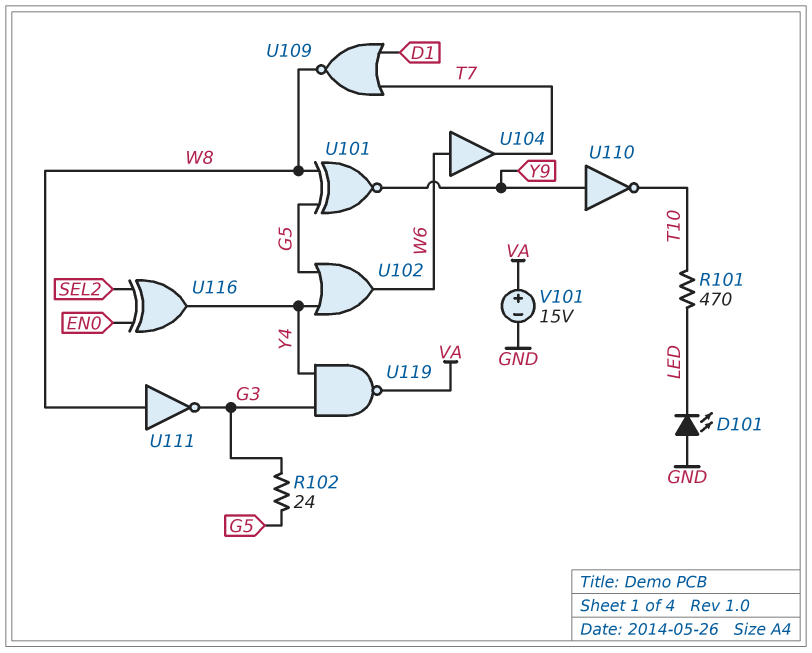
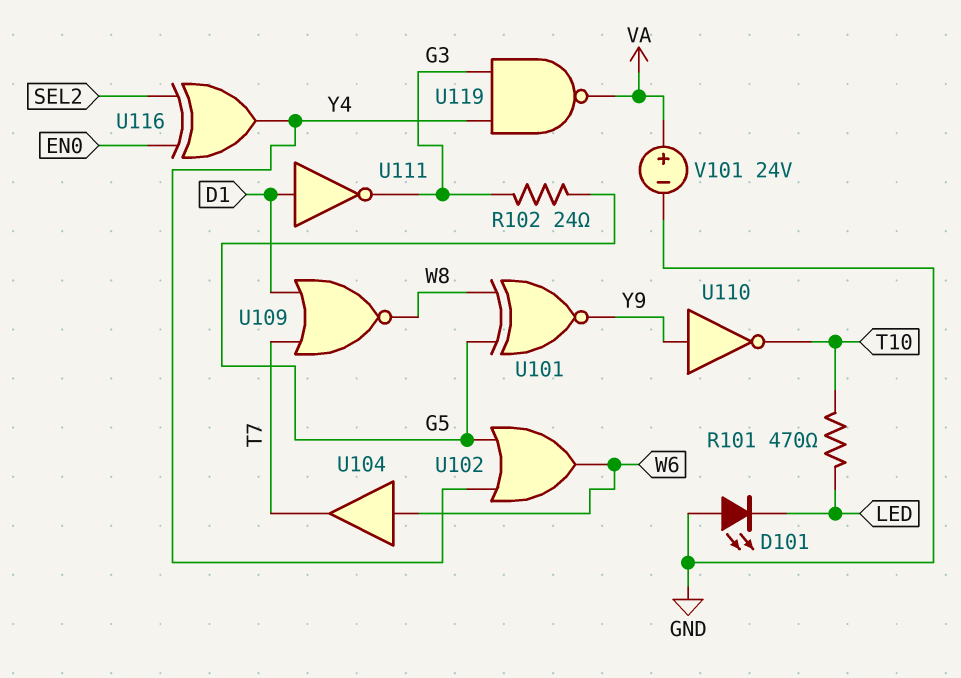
U111: NOT (in W8, out G3) -> NOT (in D1, out G3)
V101: 15V (plus VA, minus GND) -> 24V (plus VA, minus GND)

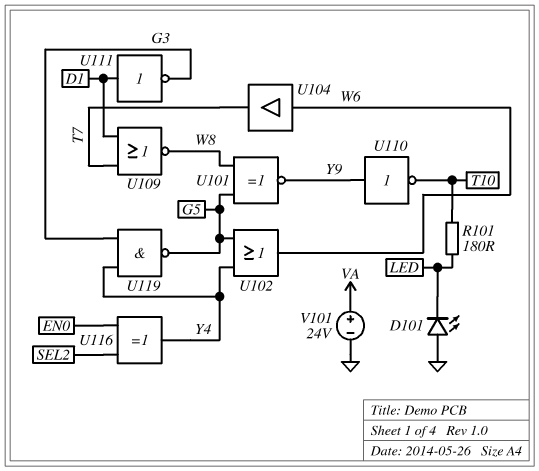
R101: 470 (LED, T10) -> 180 (LED, T10)
R102: 24 (G3, G5) -> none
U119: NAND (in G3, in Y4, out VA) -> NAND (in G3, in Y4, out G5)

